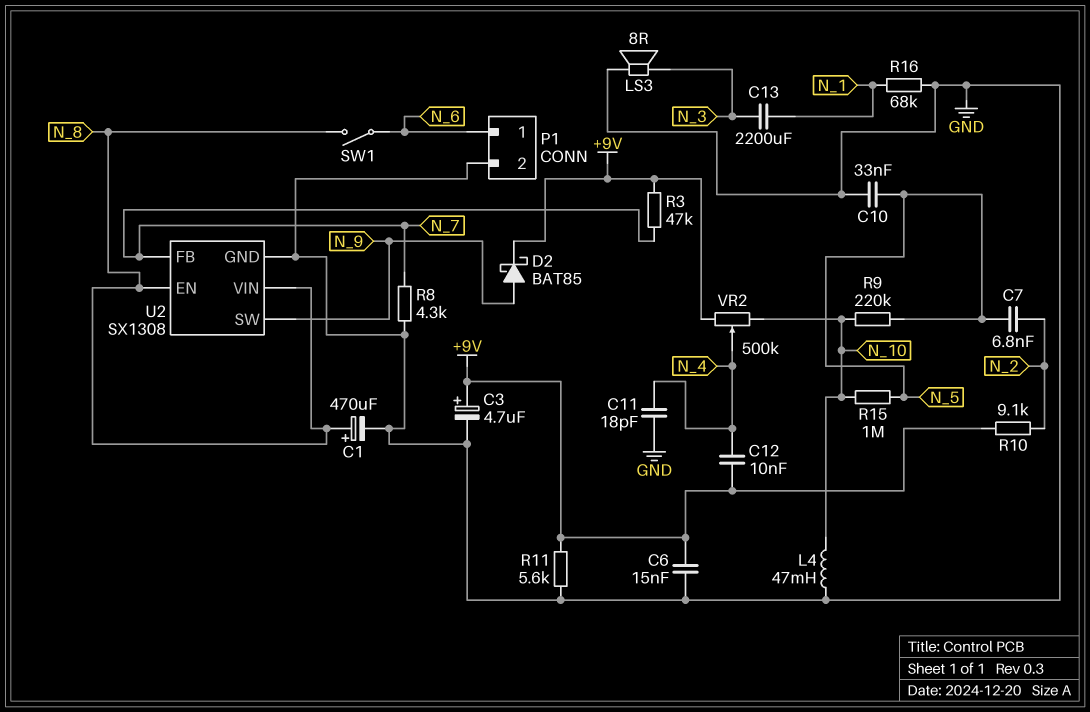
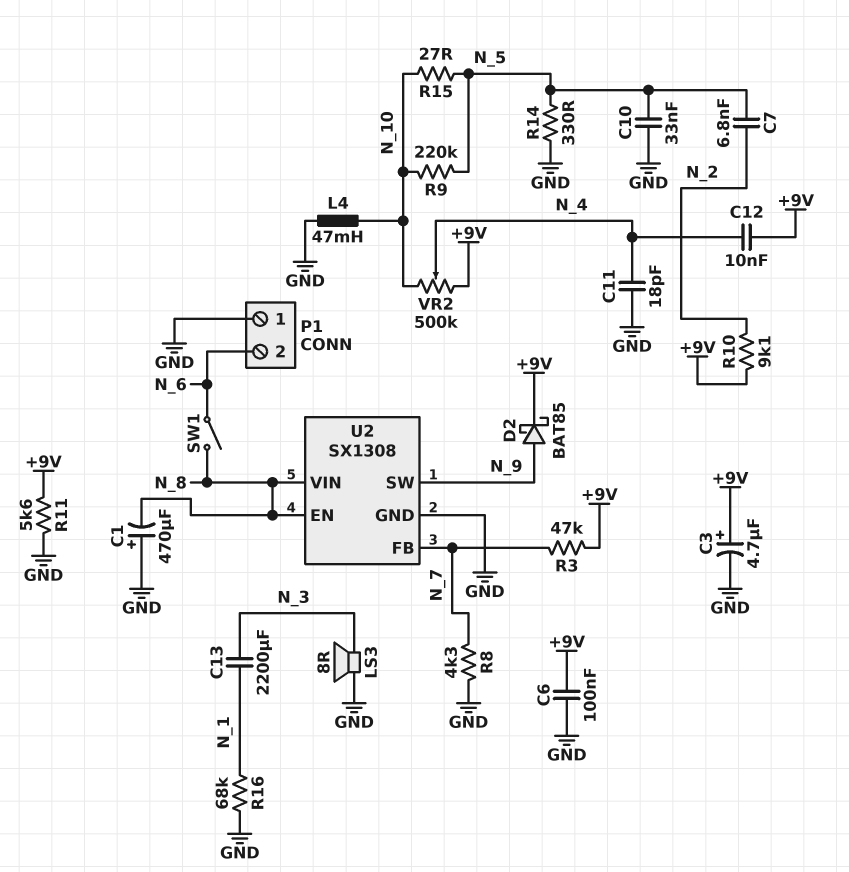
C1: 470uF (plus N_8, minus GND) -> 470uF (plus GND, minus N_8)
C6: 15nF (+9V, GND) -> 100nF (+9V, GND)
P1 pin 1: N_6 -> GND
P1 pin 2: GND -> N_6
R14: none -> 330 (GND, N_5)
R15: 1M (N_5, N_10) -> 27 (N_5, N_10)

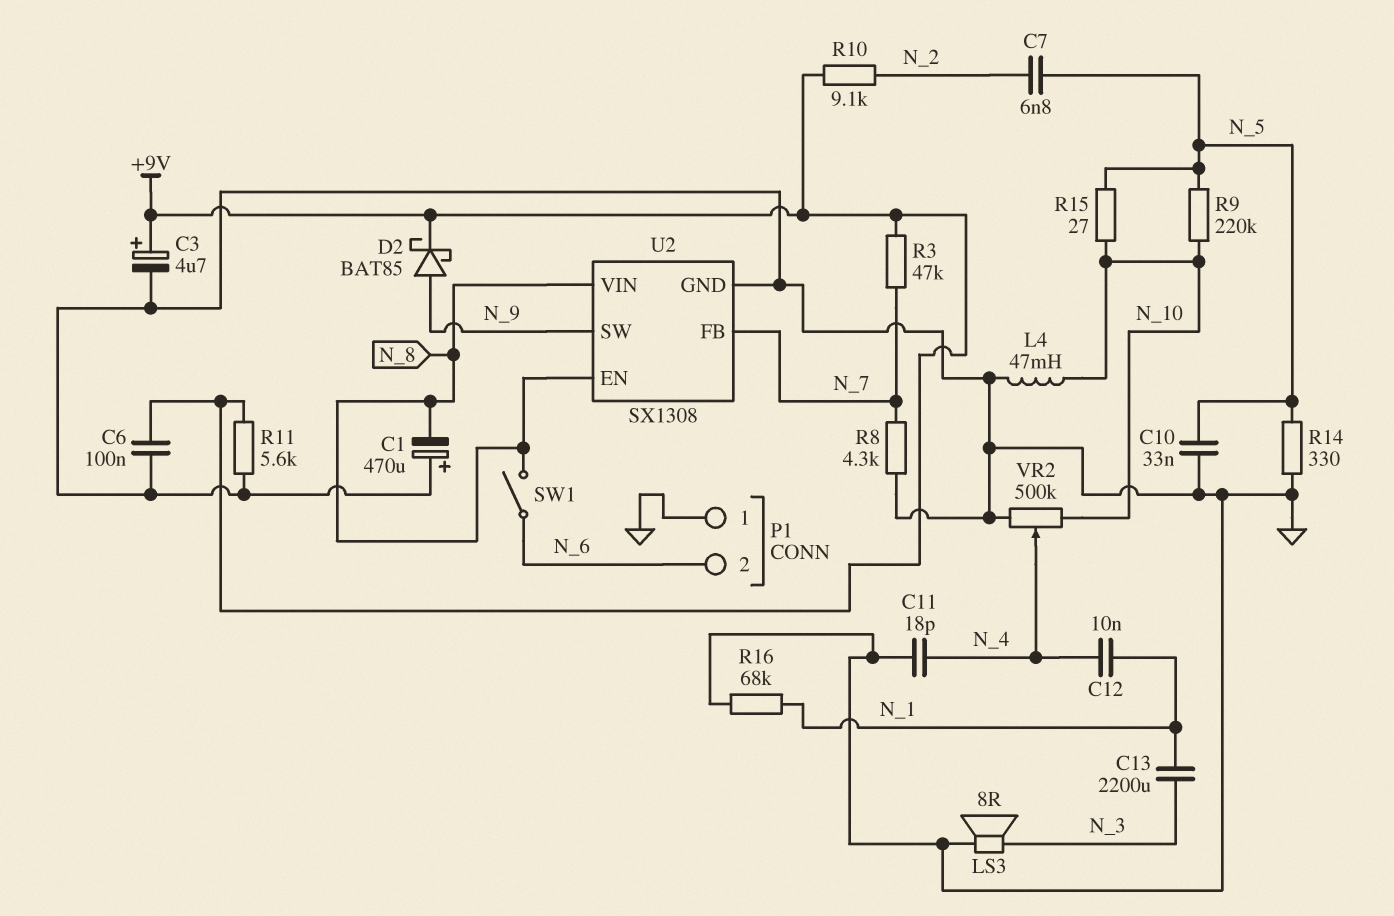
C12: 10nF (+9V, N_4) -> 10nF (N_1, N_4)
VR2: 500k (+9V, N_10, wiper N_4) -> 500k (GND, N_10, wiper N_4)

